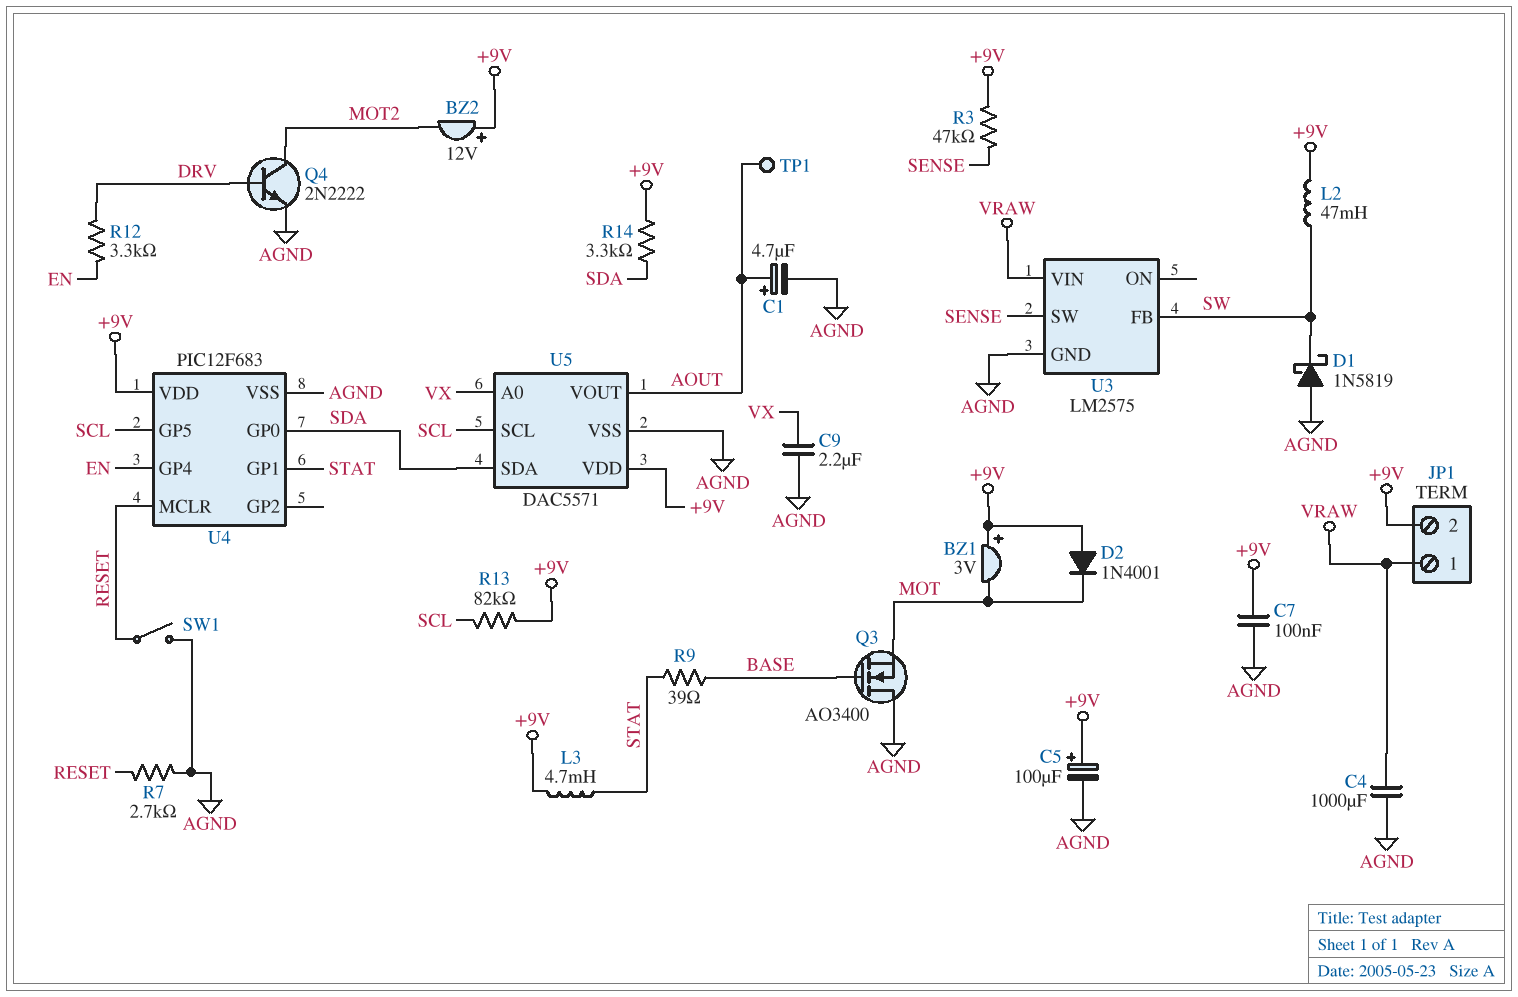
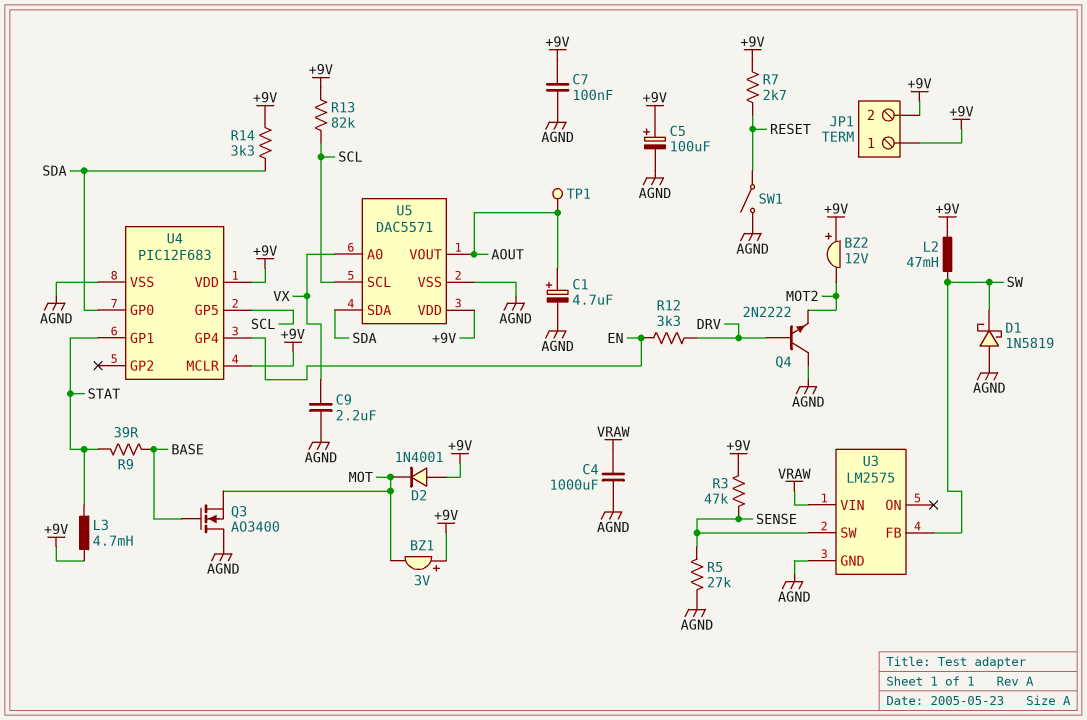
JP1 pin 1: VRAW -> +9V
Q4: NPN 2N2222 (B DRV, C MOT2, E AGND) -> NPN 2N2222 (B DRV, C AGND, E MOT2)
R5: none -> 27k (AGND, SENSE)
R7: 2.7k (AGND, RESET) -> 2.7k (+9V, RESET)
U4 pin MCLR: RESET -> +9V

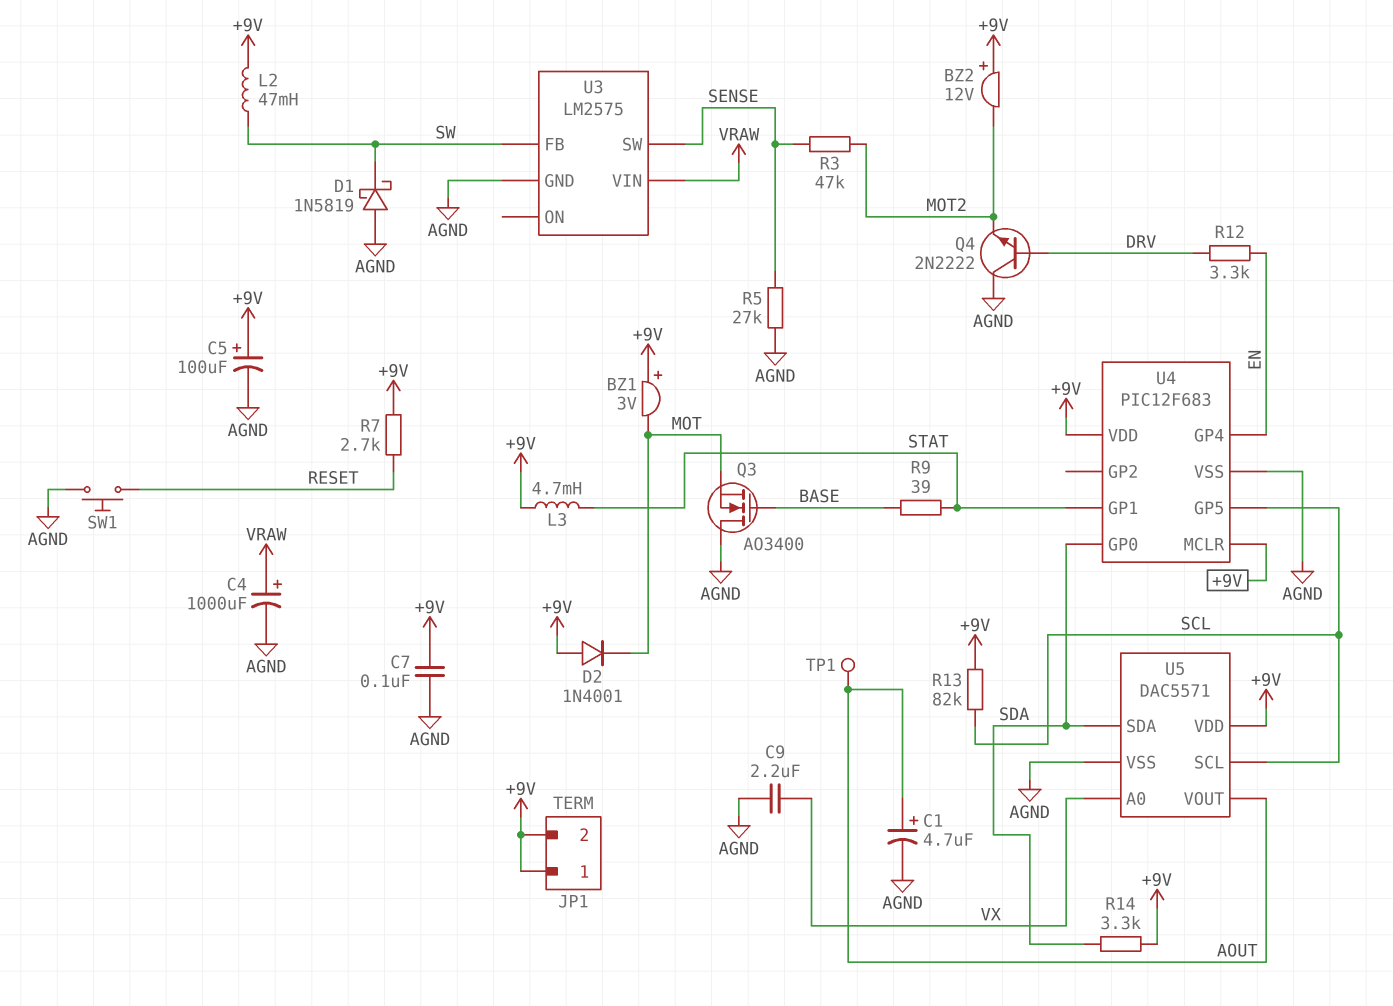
C4: 1000uF (AGND, VRAW) -> 1000uF (plus VRAW, minus AGND)
R3: 47k (+9V, SENSE) -> 47k (MOT2, SENSE)
SW1: switch (AGND, RESET) -> button (AGND, RESET)

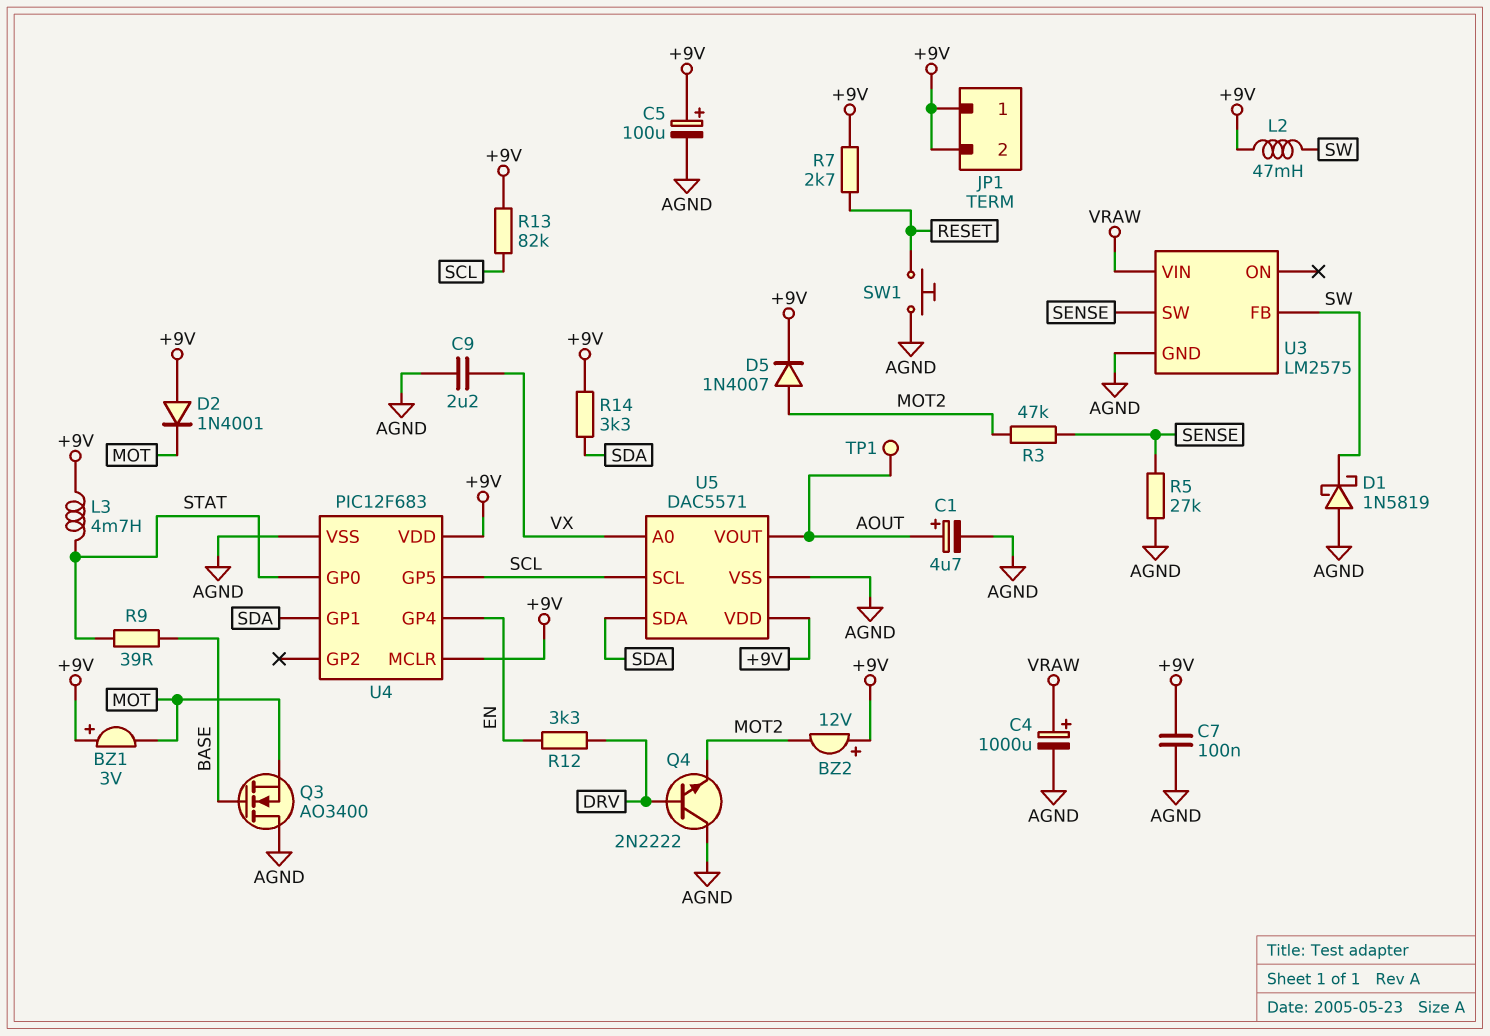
D5: none -> diode 1N4007 (A MOT2, K +9V)
U4 pin GP0: SDA -> STAT
U4 pin GP1: STAT -> SDA

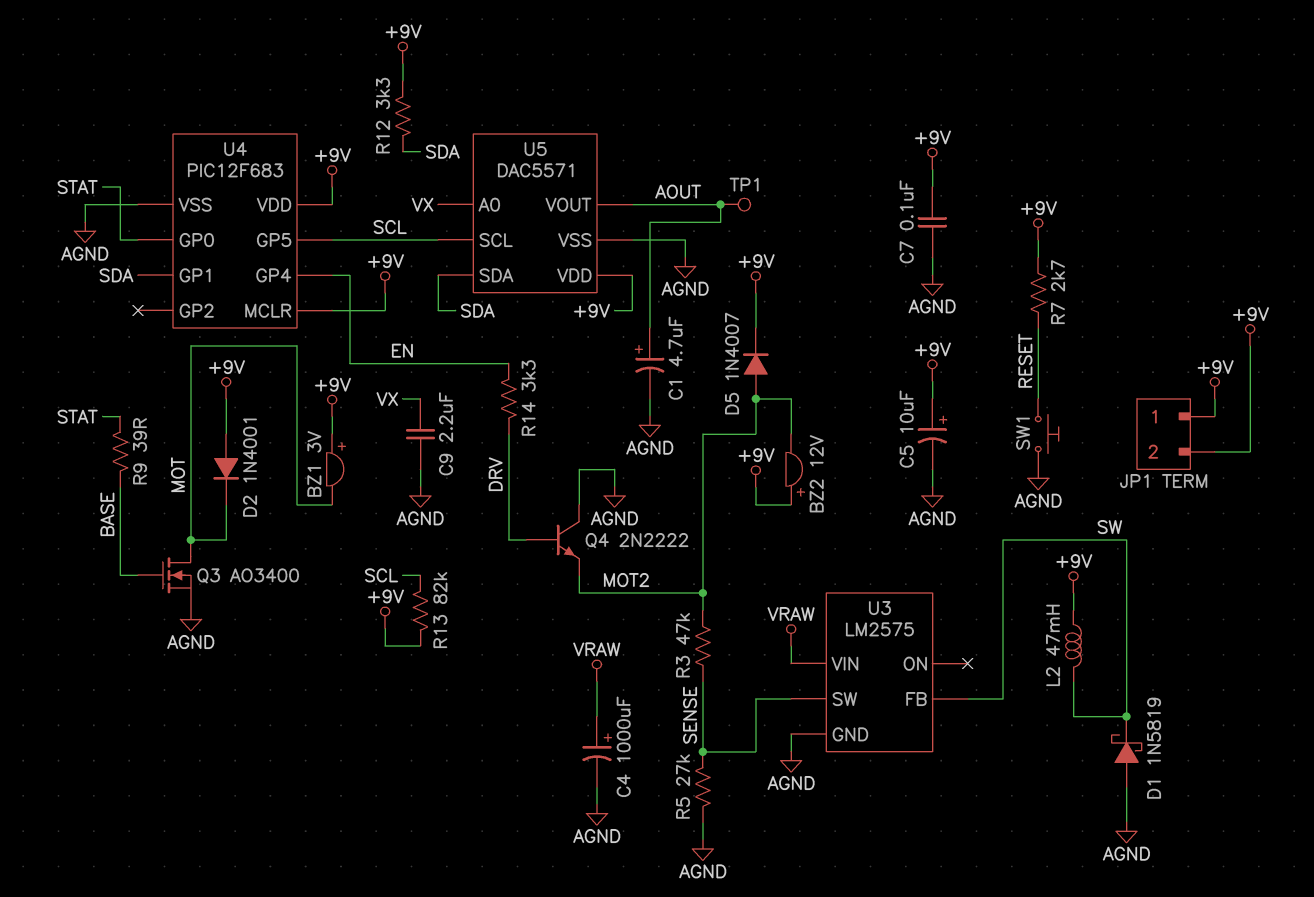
C5: 100uF (plus +9V, minus AGND) -> 10uF (plus +9V, minus AGND)
L3: 4.7mH (+9V, STAT) -> none
Q3: NMOS AO3400 (G BASE, D AGND, S MOT) -> NMOS AO3400 (G BASE, D MOT, S AGND)
R12: 3.3k (DRV, EN) -> 3.3k (+9V, SDA)
R14: 3.3k (+9V, SDA) -> 3.3k (DRV, EN)

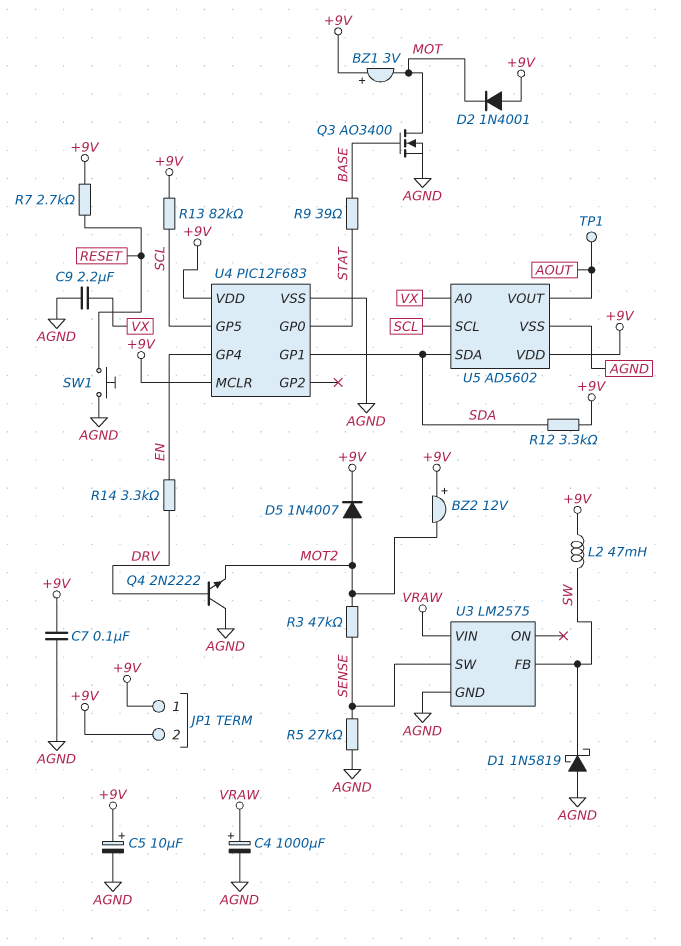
C1: 4.7uF (plus AOUT, minus AGND) -> none
U5: DAC5571 -> AD5602

